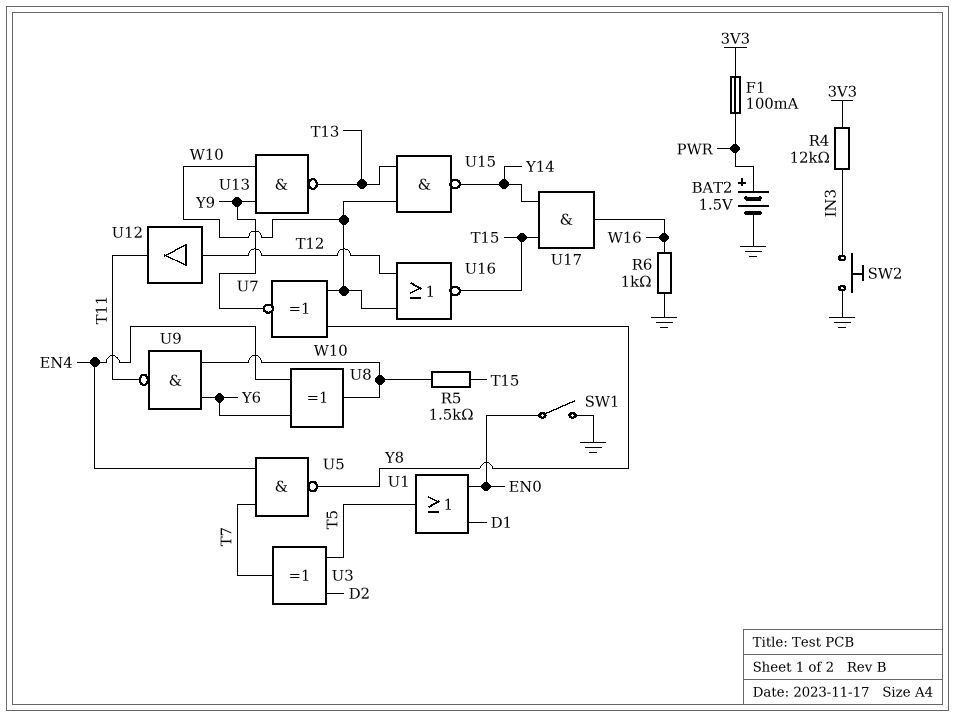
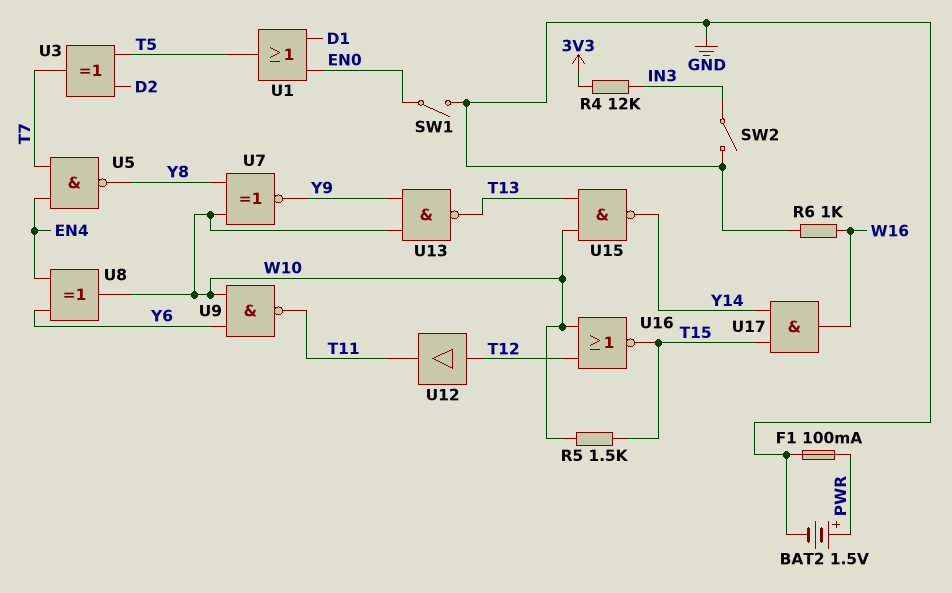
F1: 100mA (3V3, PWR) -> 100mA (GND, PWR)
SW2: button (GND, IN3) -> switch (GND, IN3)

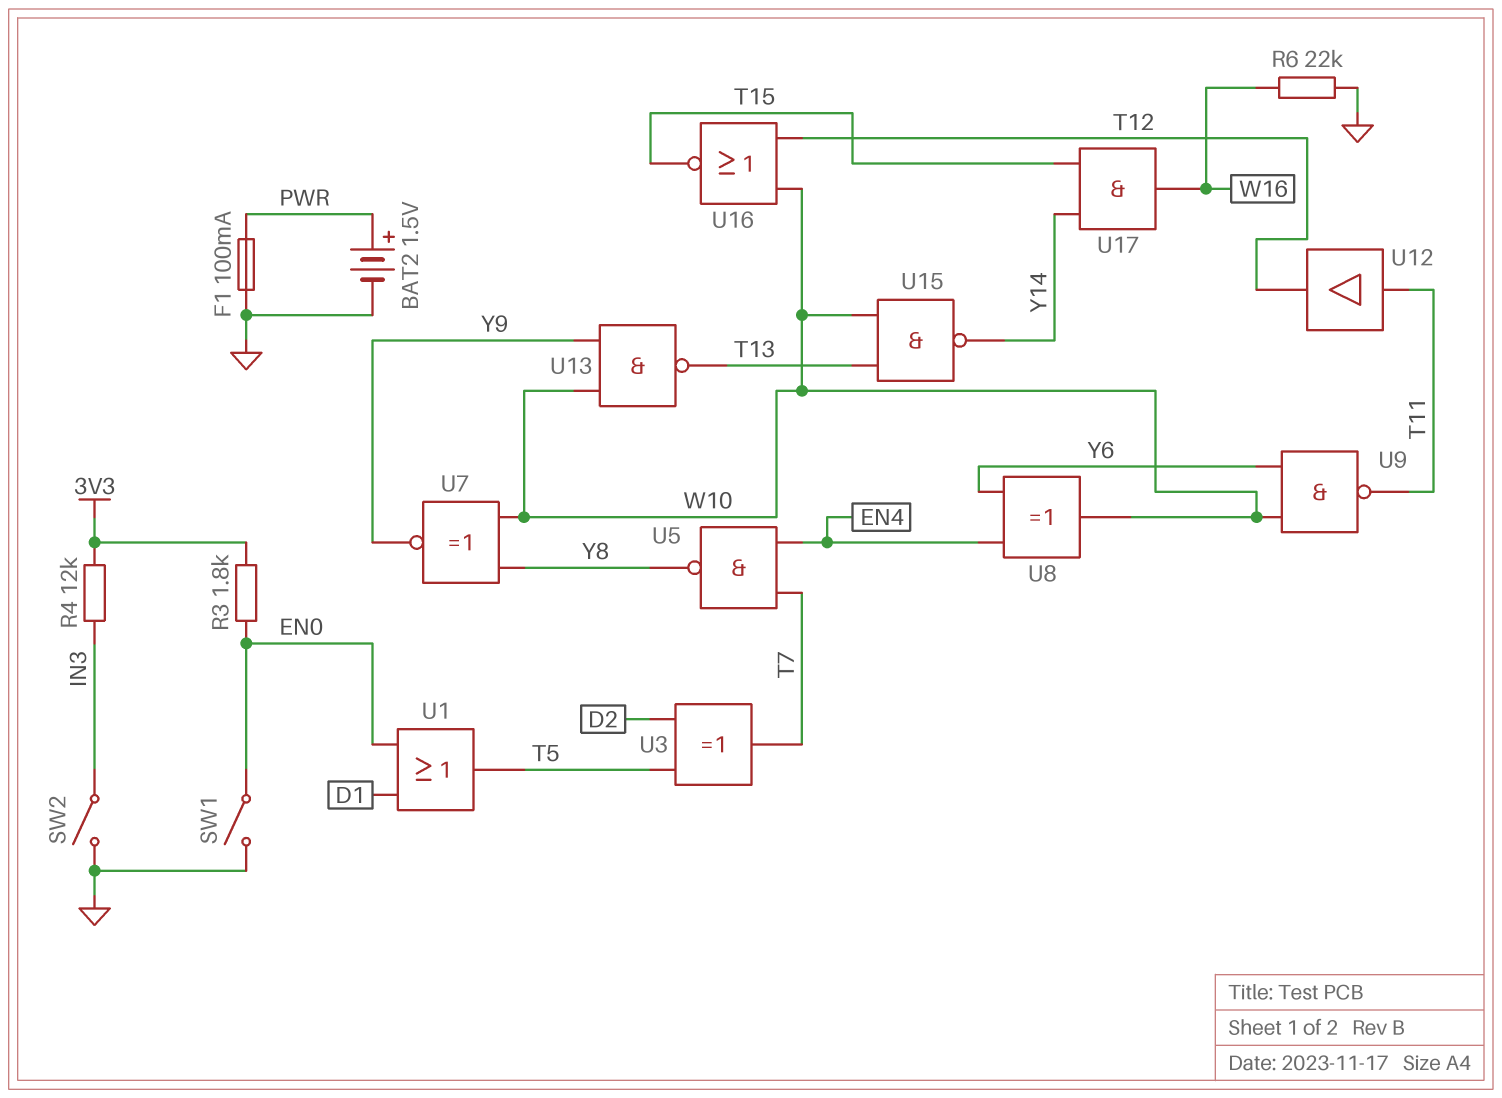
R3: none -> 1.8k (3V3, EN0)
R5: 1.5k (T15, W10) -> none
R6: 1k (GND, W16) -> 22k (GND, W16)
U12: buffer (in T12, out T11) -> buffer (in T11, out T12)

